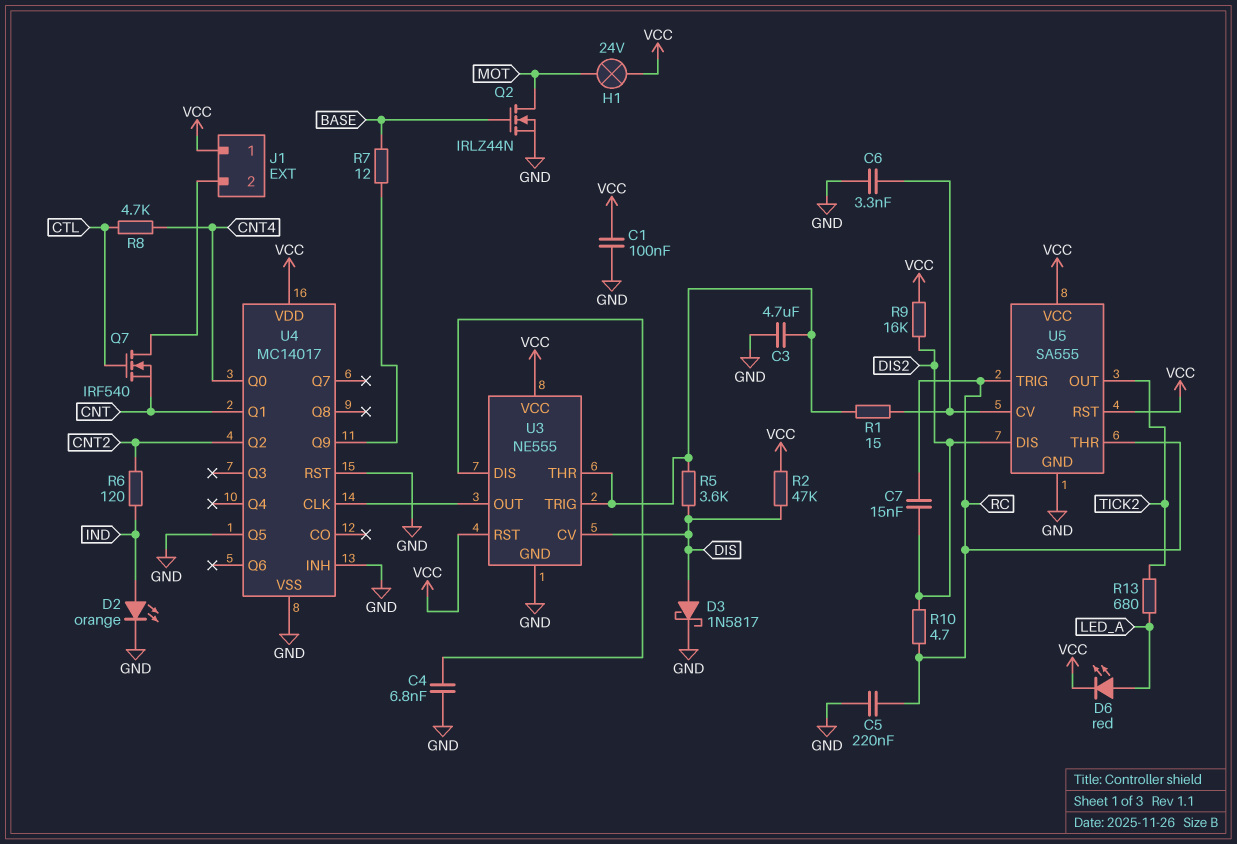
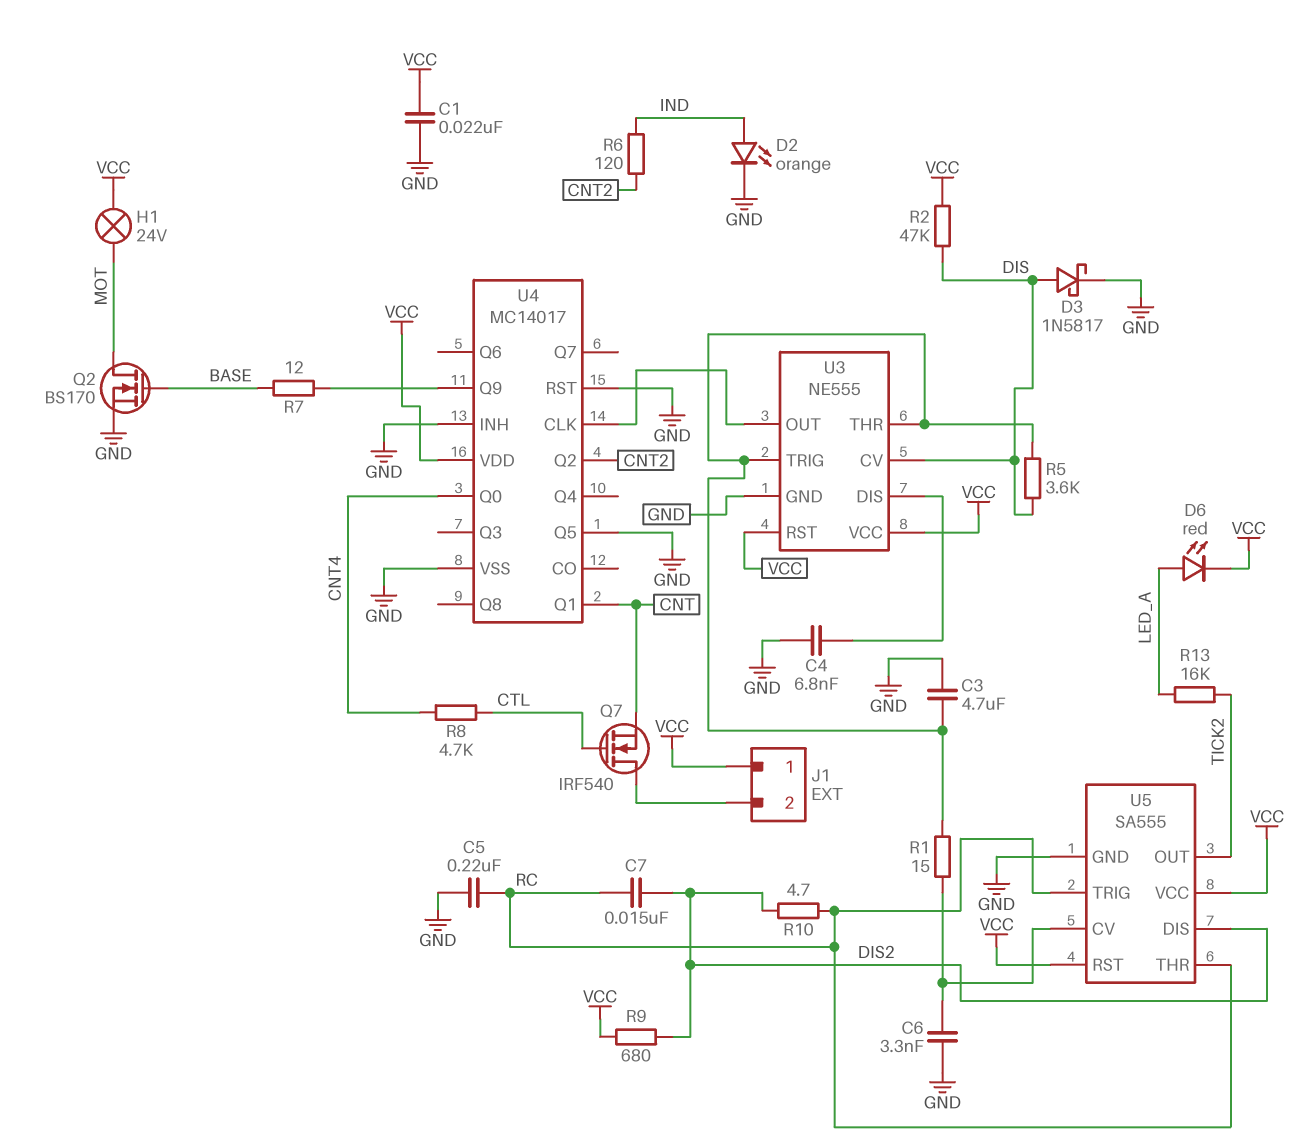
C1: 100nF (GND, VCC) -> 22nF (GND, VCC)
Q2: NMOS IRLZ44N (G BASE, D MOT, S GND) -> NMOS BS170 (G BASE, D MOT, S GND)
R9: 16k (DIS2, VCC) -> 680 (DIS2, VCC)
R13: 680 (LED_A, TICK2) -> 16k (LED_A, TICK2)

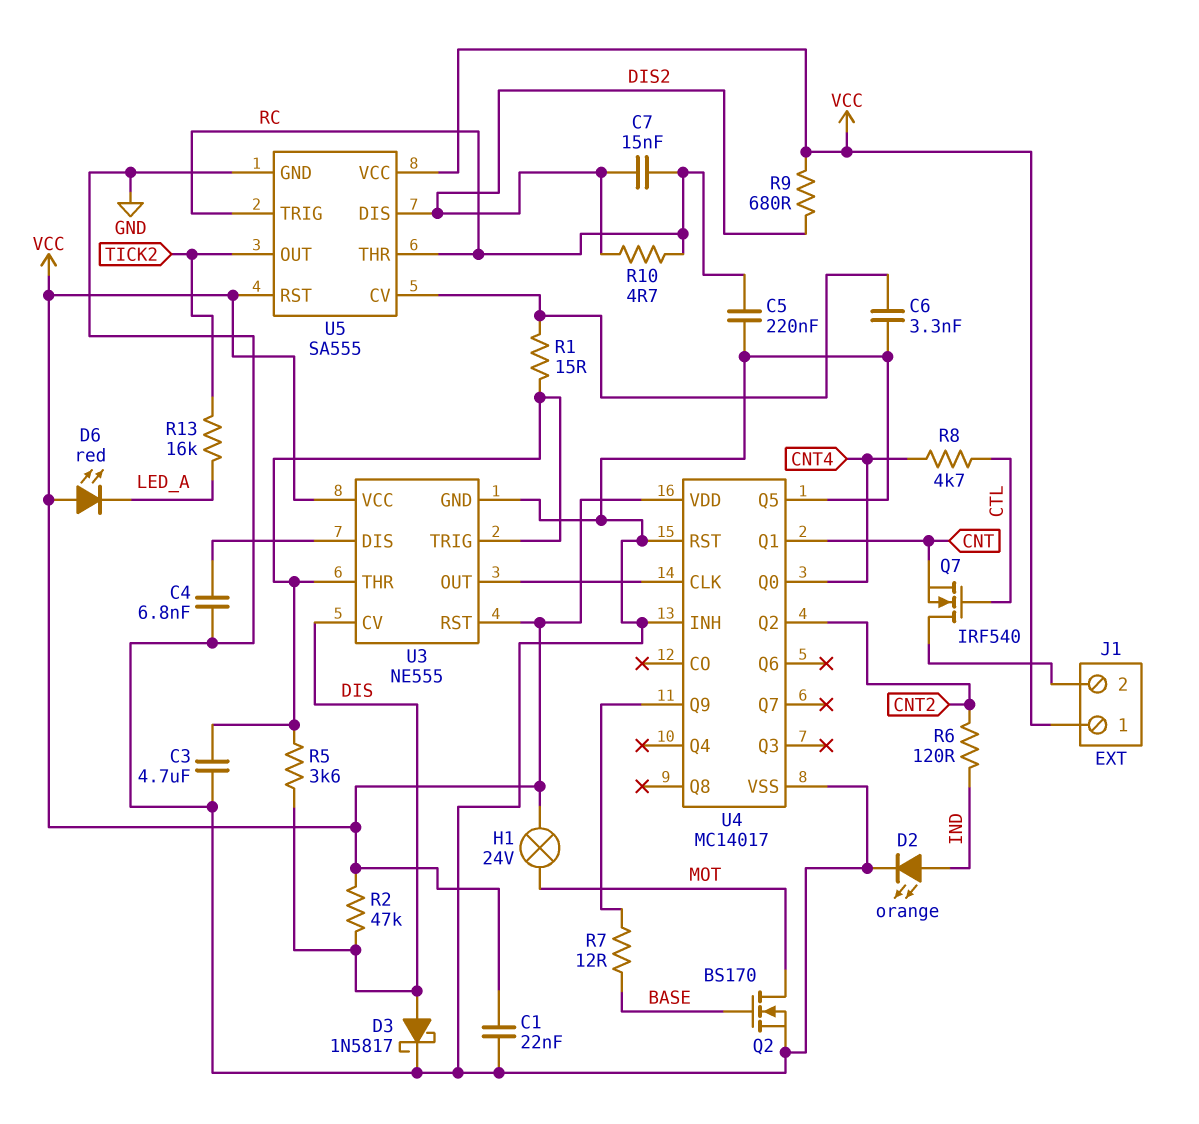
D6: LED red (A LED_A, K VCC) -> LED red (A VCC, K LED_A)

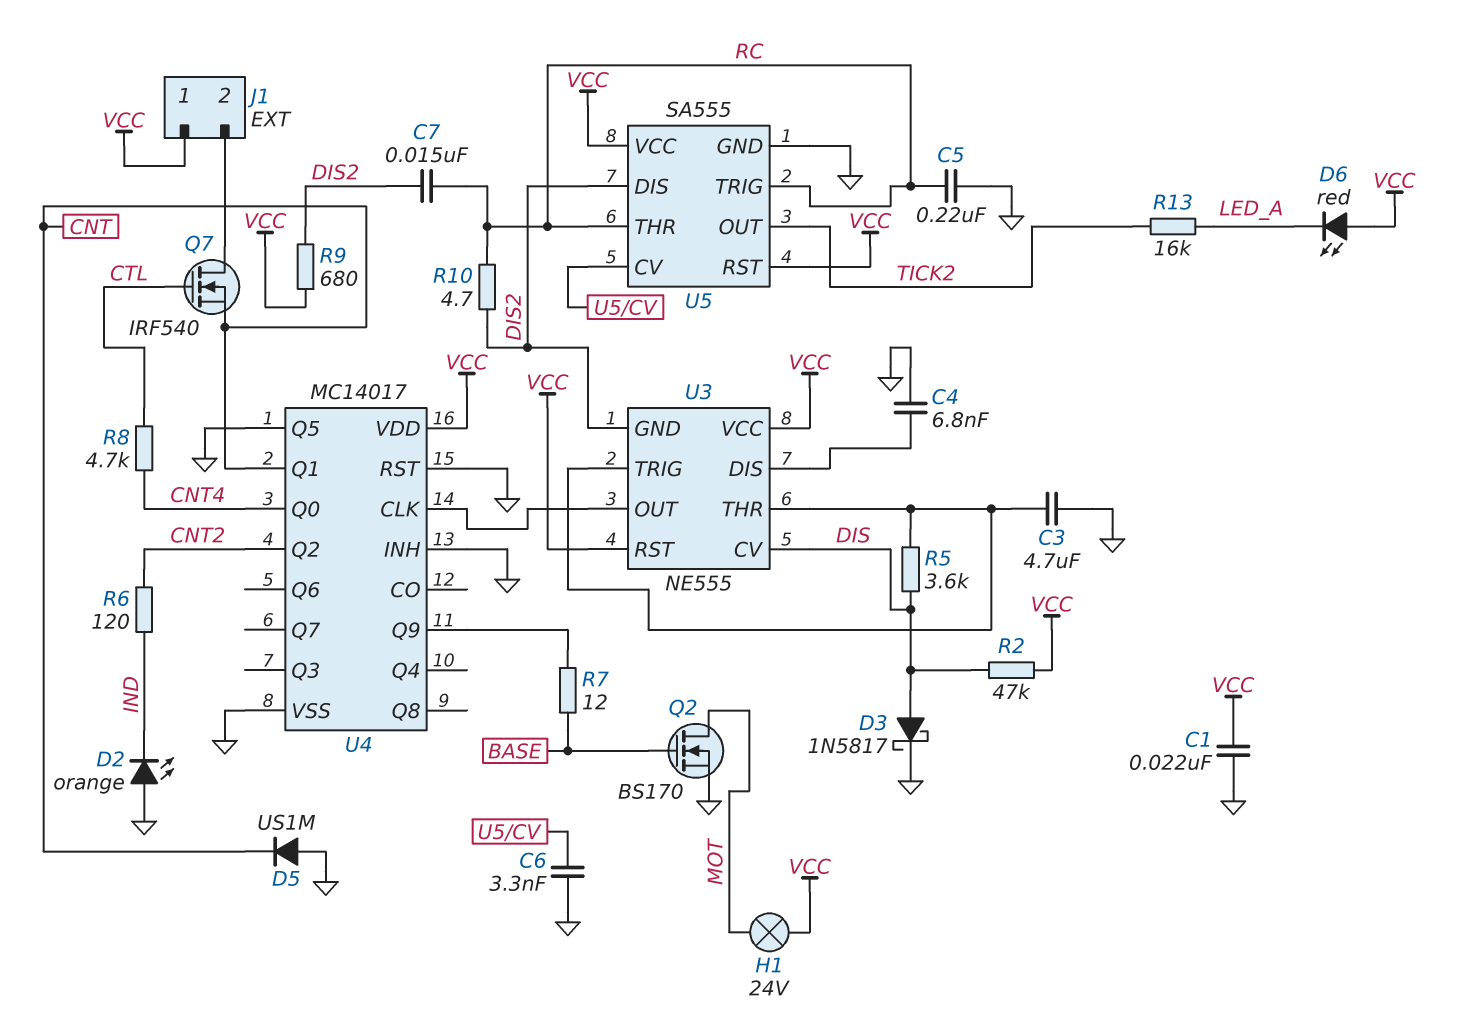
D2: LED orange (A IND, K GND) -> LED orange (A GND, K IND)
D5: none -> diode US1M (A GND, K CNT)
R1: 15 (U3/THR, U5/CV) -> none
U3 pin GND: GND -> DIS2

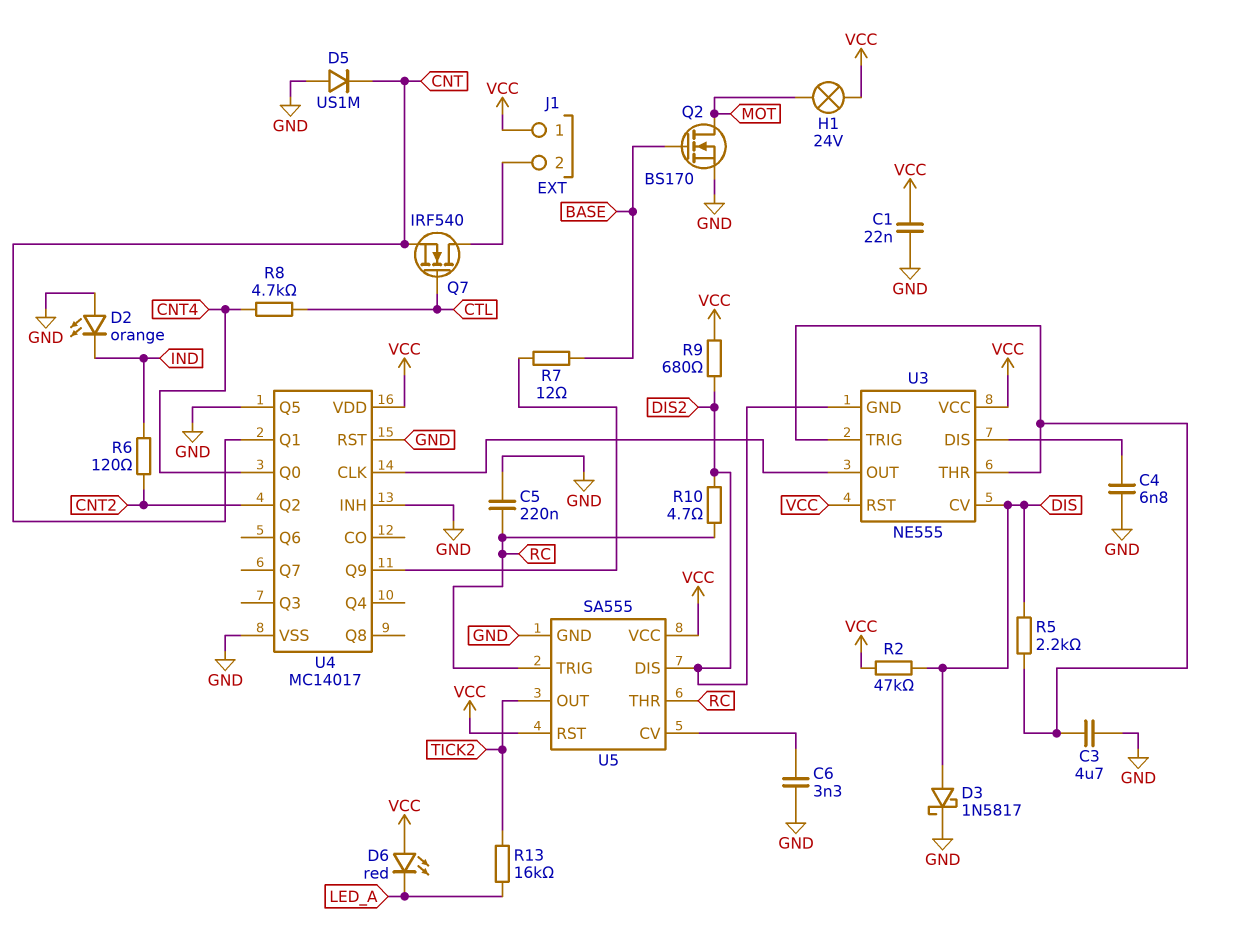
C7: 15nF (DIS2, RC) -> none
R5: 3.6k (DIS, U3/THR) -> 2.2k (DIS, U3/THR)

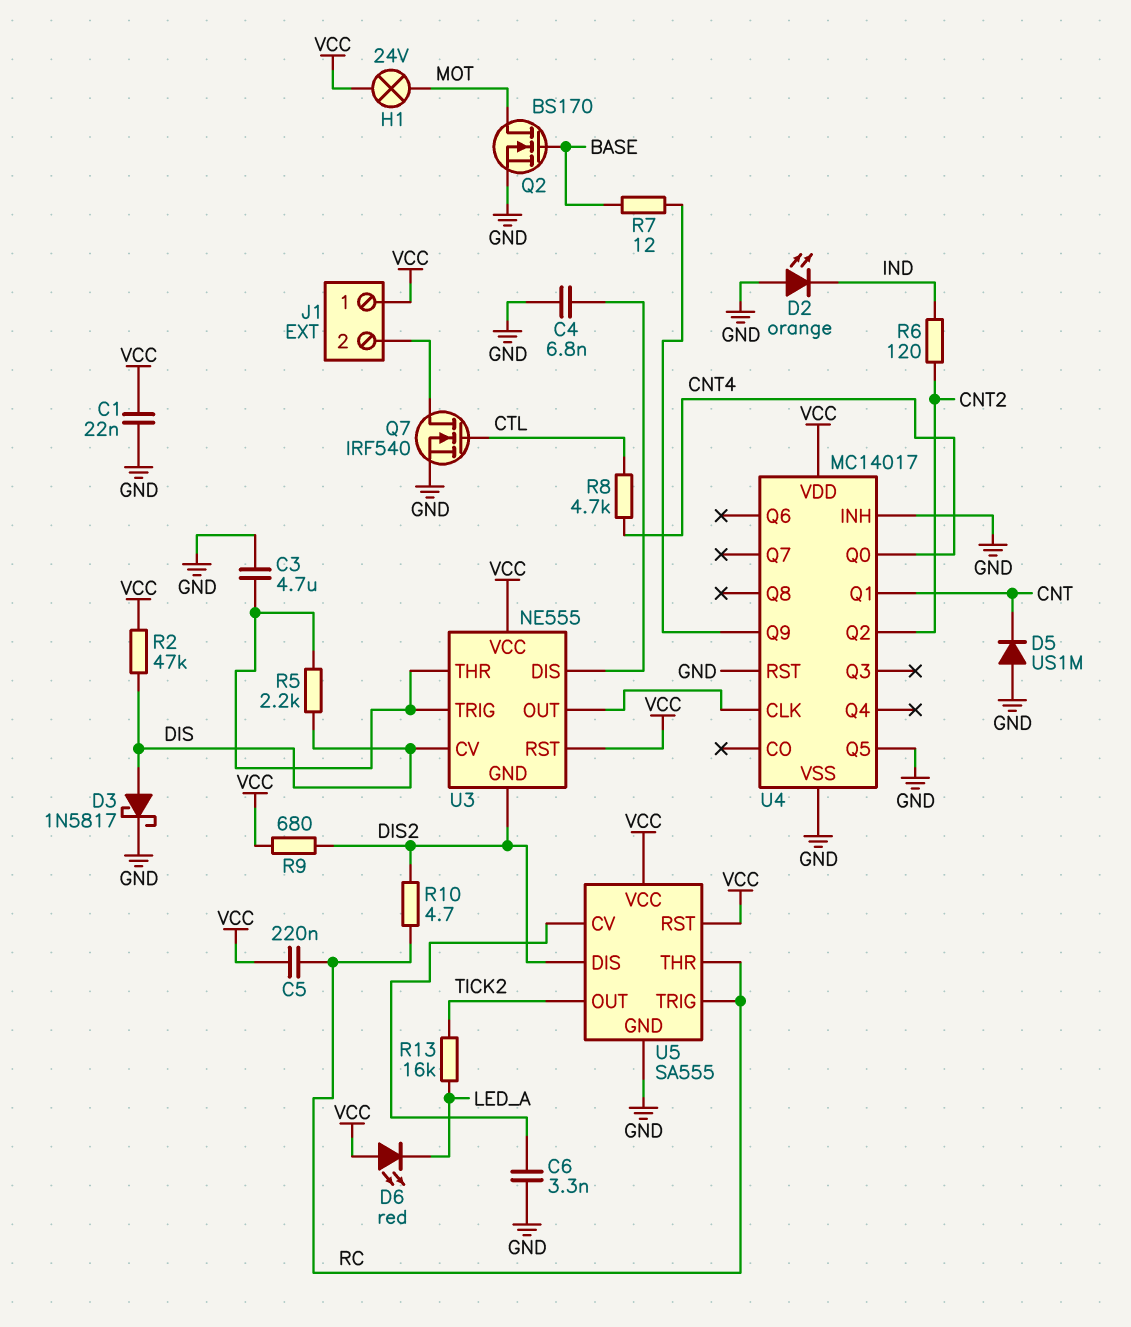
C5: 220nF (GND, RC) -> 220nF (RC, VCC)
Q7: NMOS IRF540 (G CTL, D J1/2, S CNT) -> NMOS IRF540 (G CTL, D J1/2, S GND)

